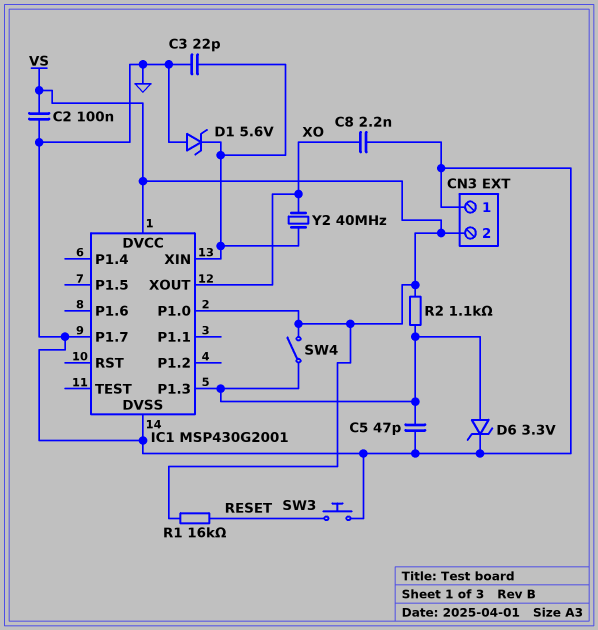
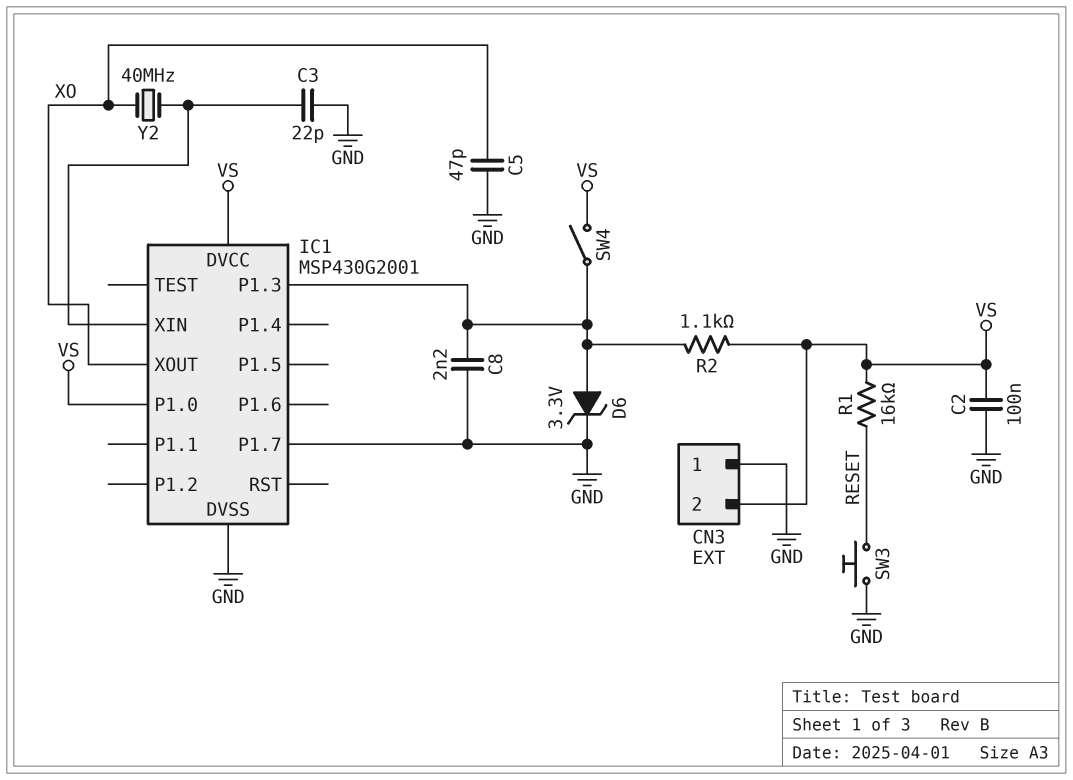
C5: 47pF (GND, IC1/P1.3) -> 47pF (GND, XO)
C8: 2.2nF (GND, XO) -> 2.2nF (GND, IC1/P1.3)
D1: zener 5.6V (A GND, K IC1/XIN) -> none

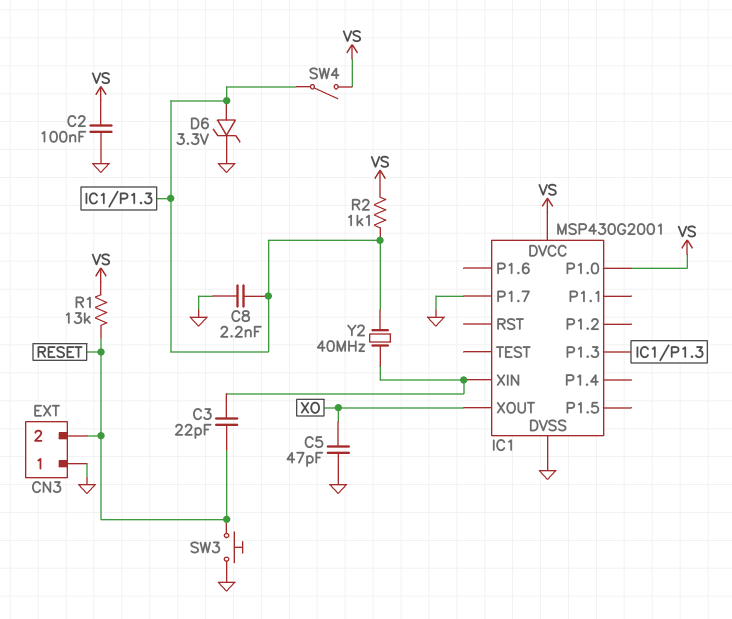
C3: 22pF (GND, IC1/XIN) -> 22pF (IC1/XIN, RESET)
CN3 pin 2: VS -> RESET
R1: 16k (RESET, VS) -> 13k (RESET, VS)
Y2: 40MHz (IC1/XIN, XO) -> 40MHz (IC1/P1.3, IC1/XIN)

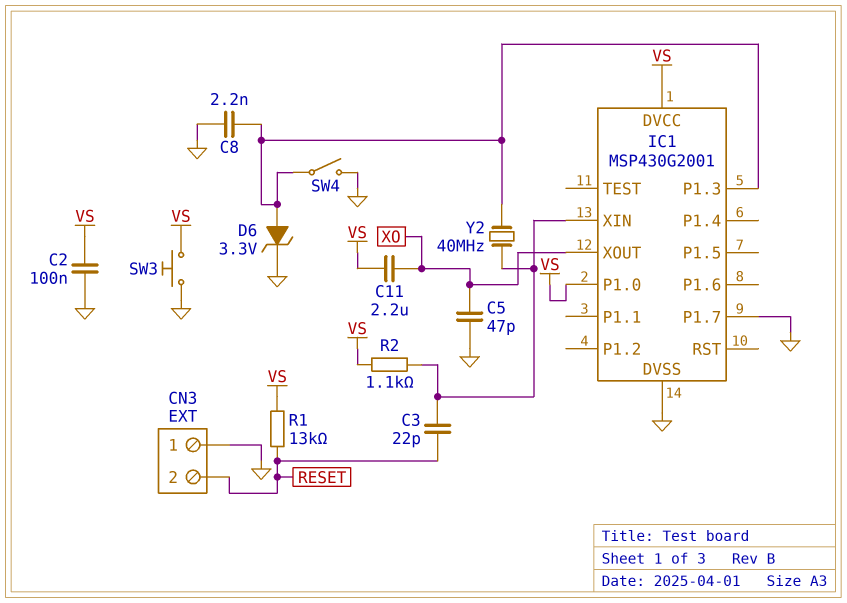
C11: none -> 2.2uF (VS, XO)
R2: 1.1k (IC1/P1.3, VS) -> 1.1k (IC1/XIN, VS)
SW3: button (GND, RESET) -> button (GND, VS)
SW4: switch (IC1/P1.3, VS) -> switch (GND, IC1/P1.3)

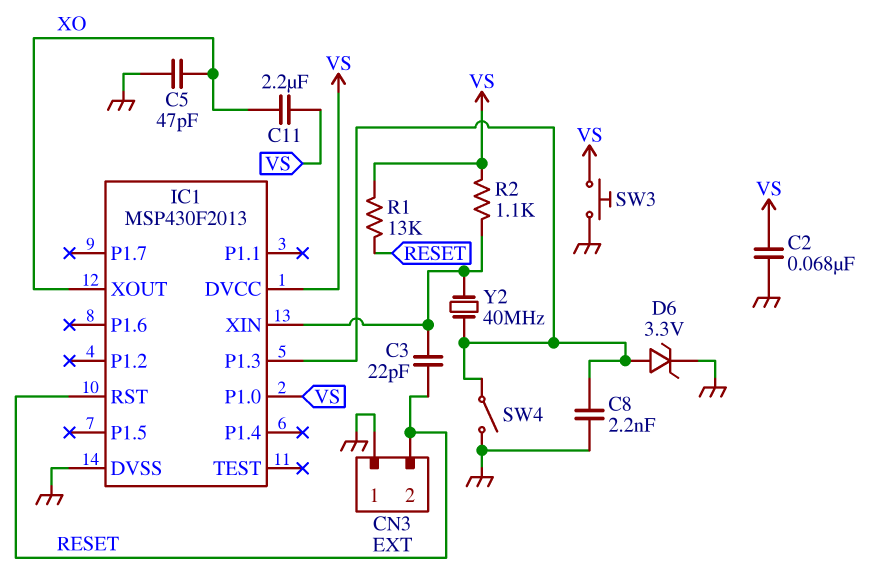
C2: 100nF (GND, VS) -> 68nF (GND, VS)
IC1: MSP430G2001 -> MSP430F2013
IC1 pin P1.7: GND -> none
IC1 pin RST: none -> RESET

